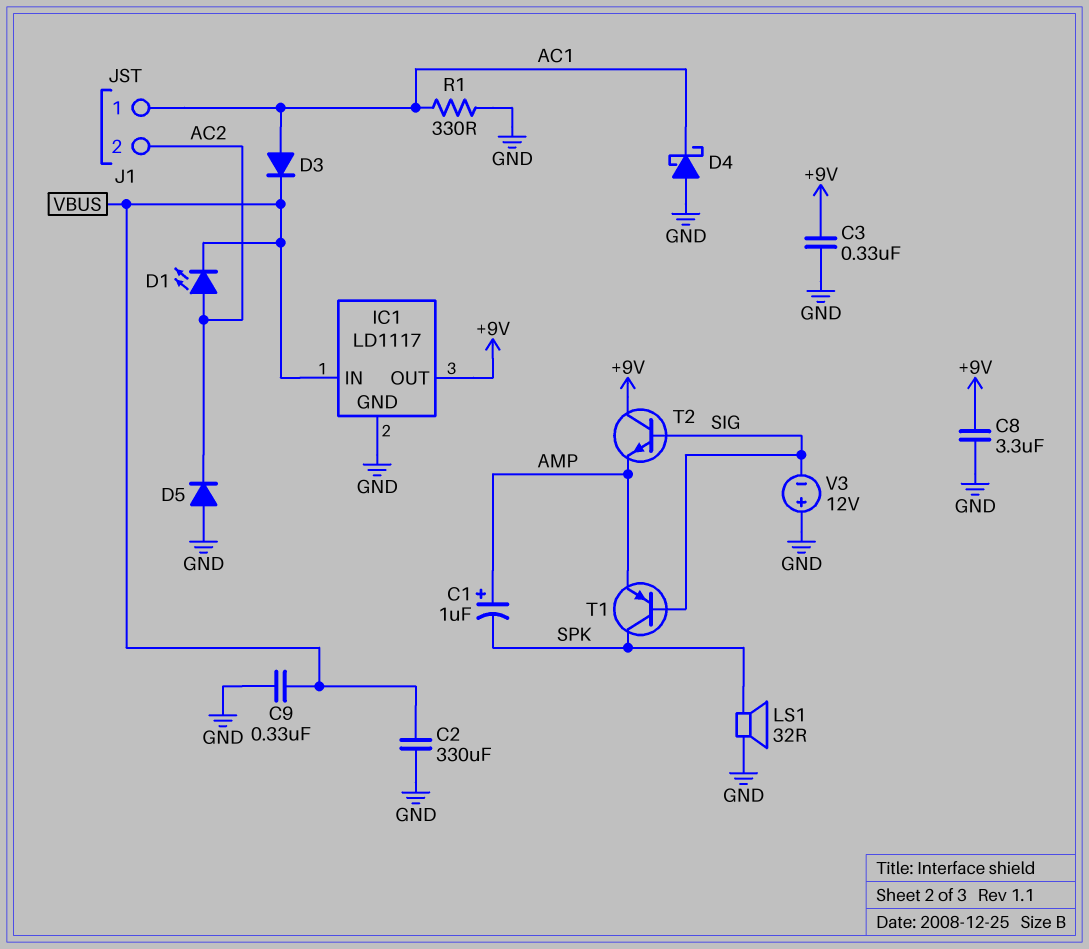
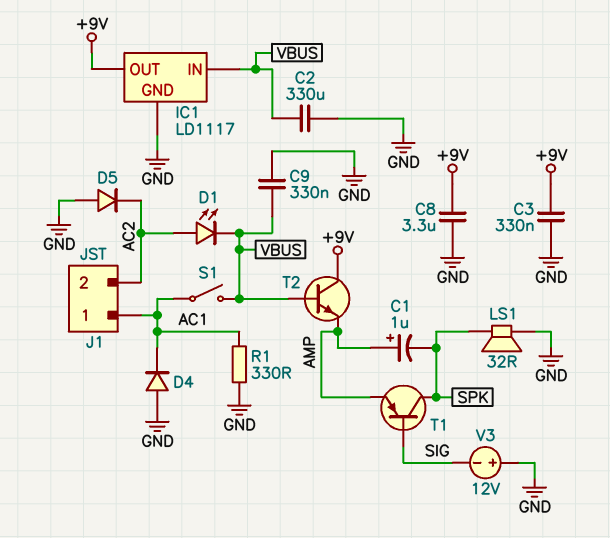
D3: diode (A AC1, K VBUS) -> none
D4: schottky (A GND, K AC1) -> diode (A GND, K AC1)
S1: none -> switch (AC1, VBUS)
T2: NPN (B SIG, C +9V, E AMP) -> NPN (B VBUS, C +9V, E AMP)

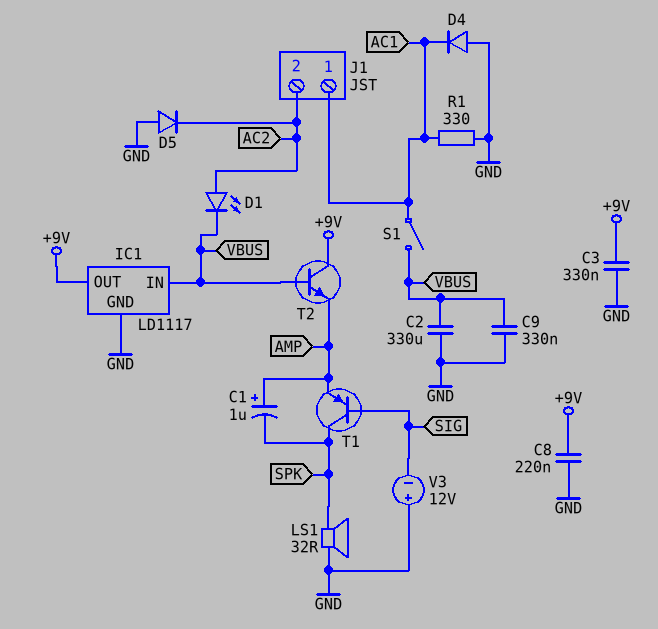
C8: 3.3uF (+9V, GND) -> 220nF (+9V, GND)

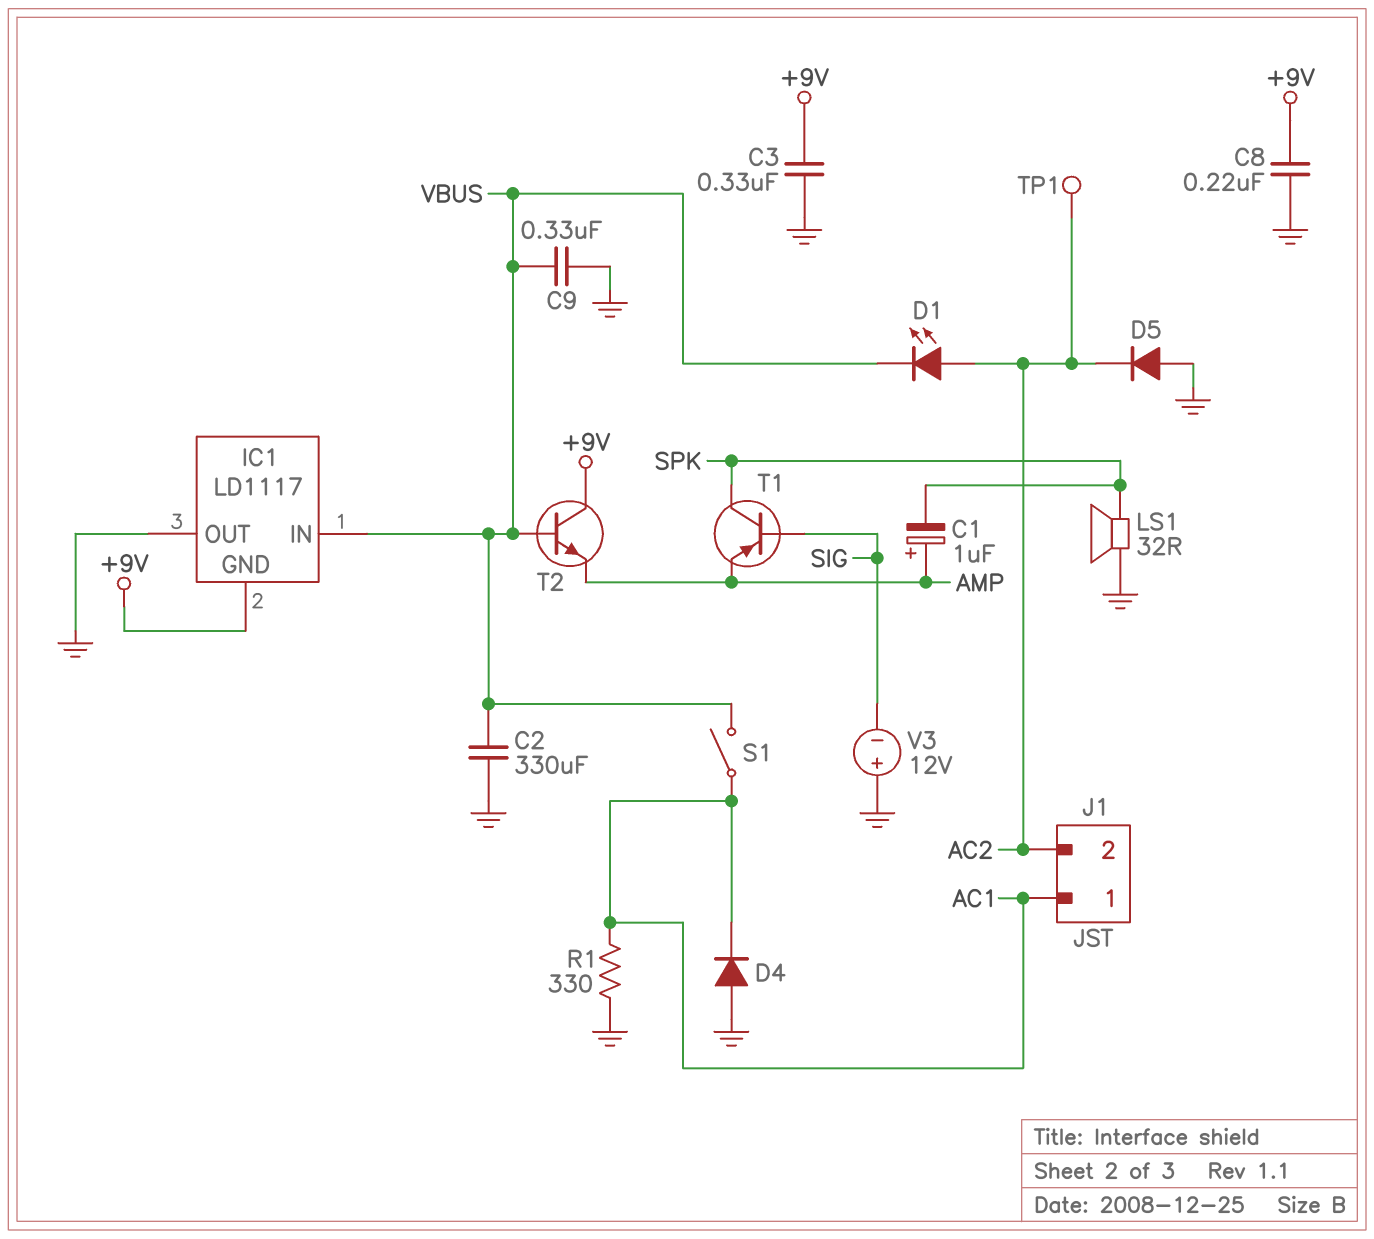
IC1 pin GND: GND -> +9V
IC1 pin OUT: +9V -> GND
TP1: none -> test point (AC2)

